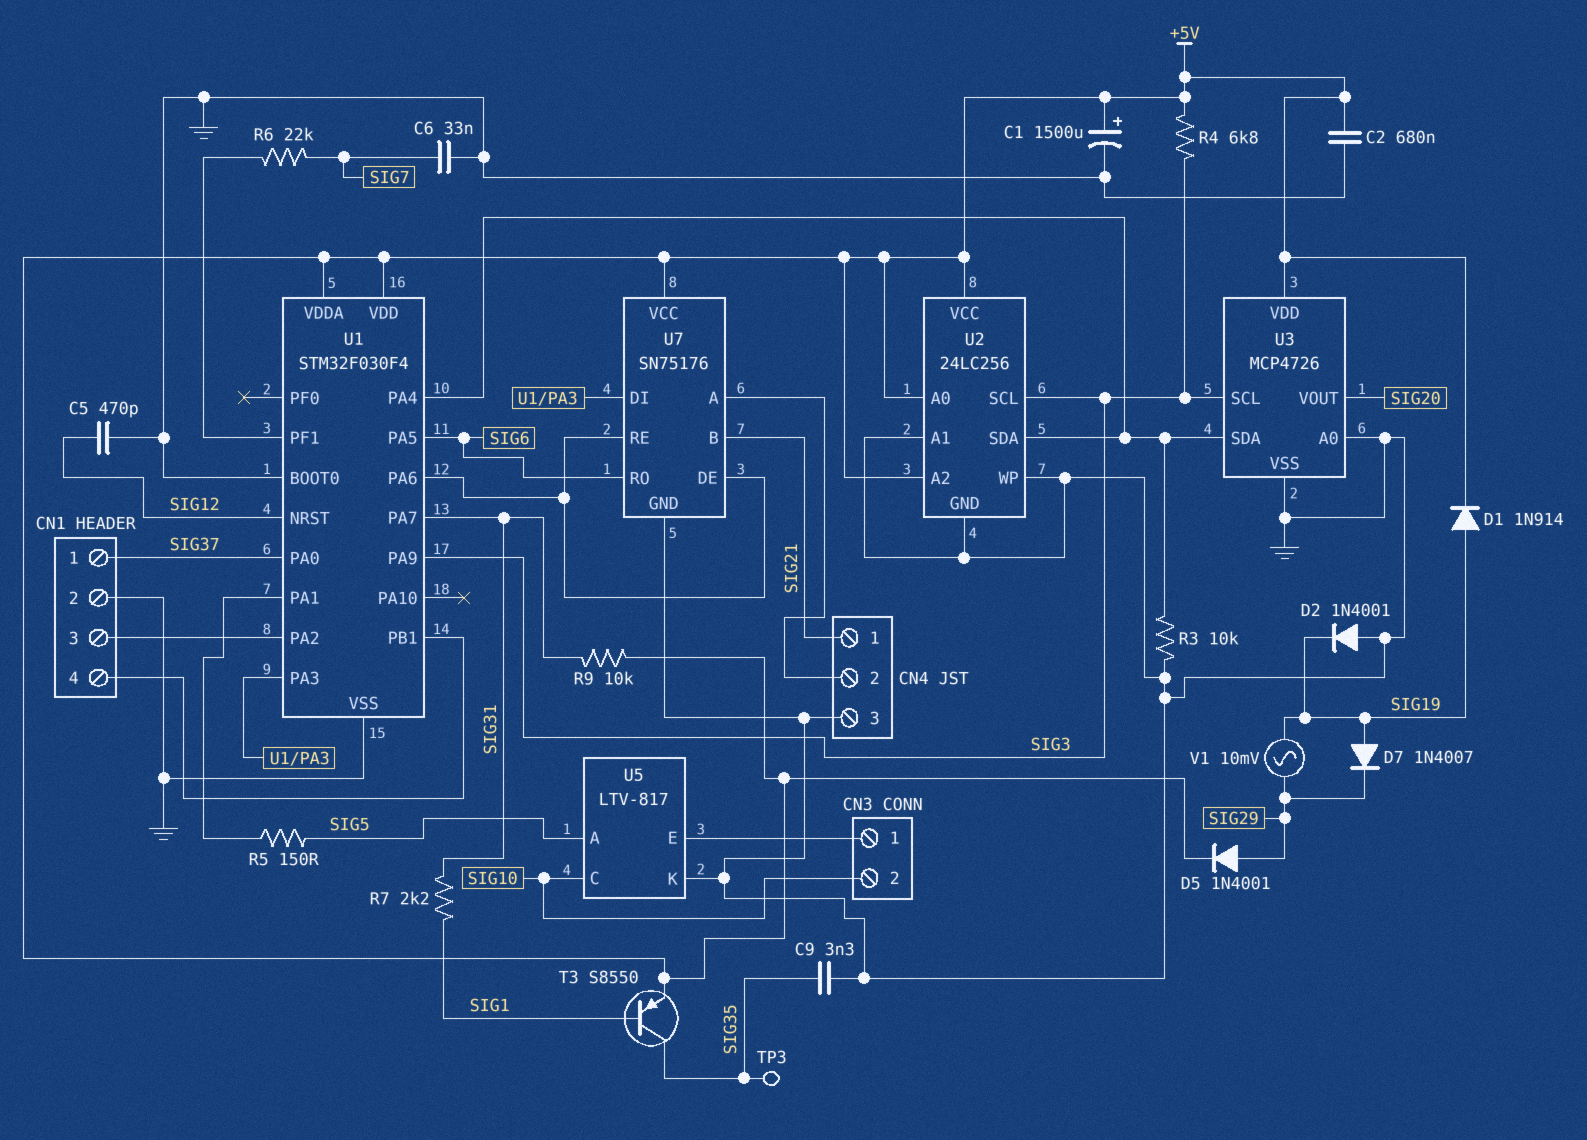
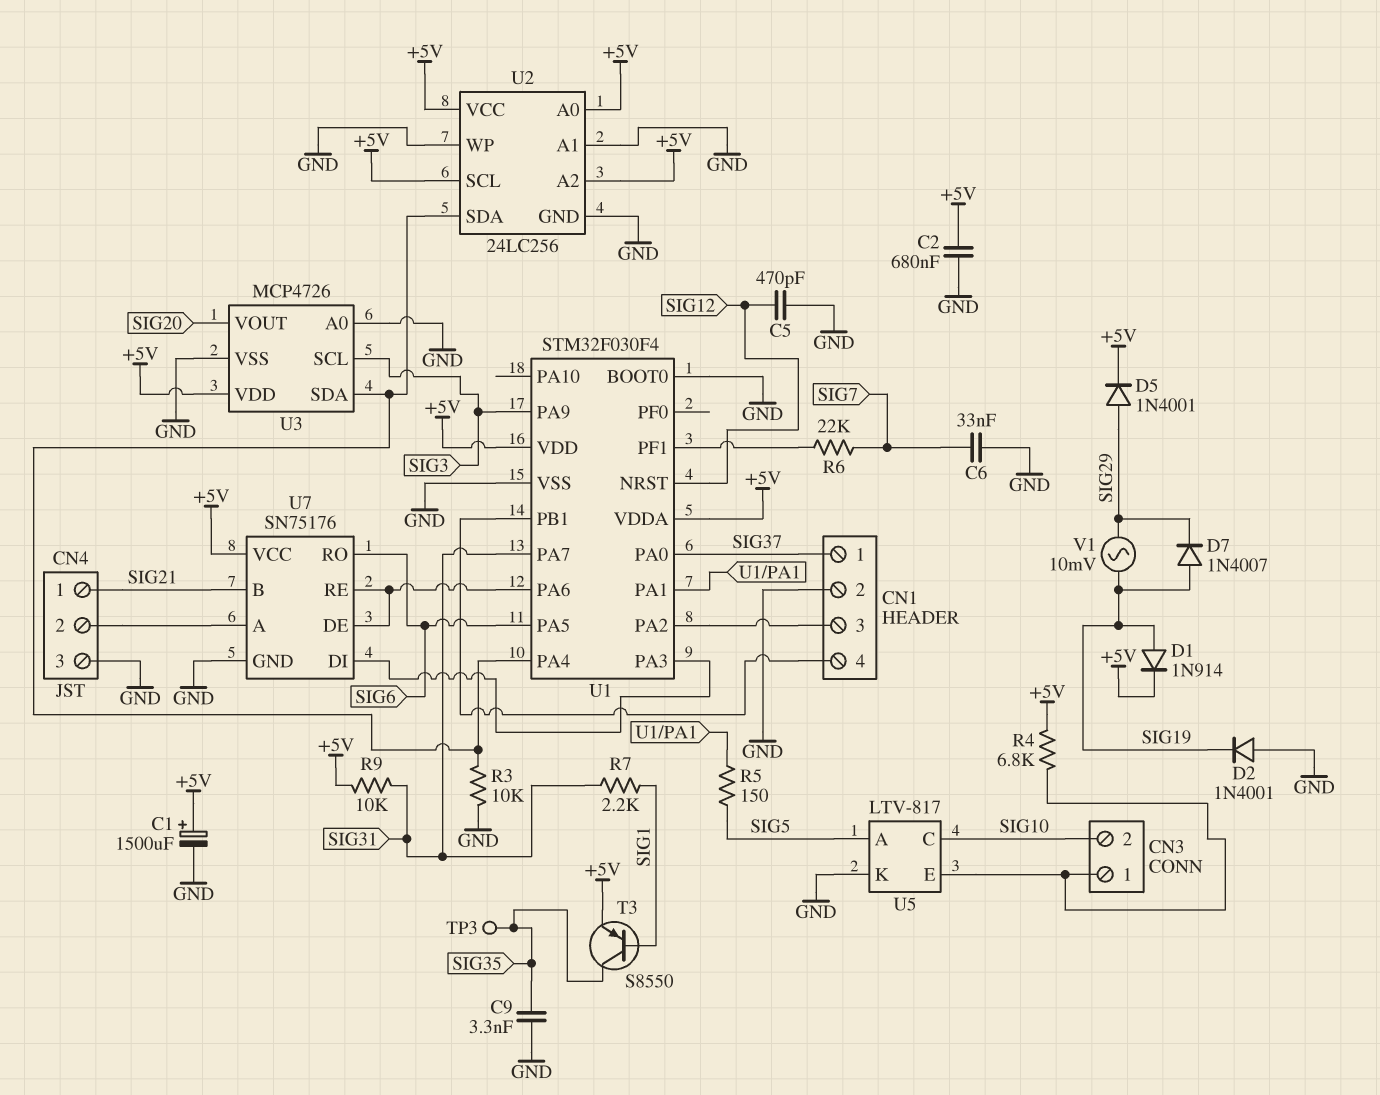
R4: 6.8k (+5V, SIG3) -> 6.8k (+5V, CN3/1)
U2 pin SCL: SIG3 -> +5V

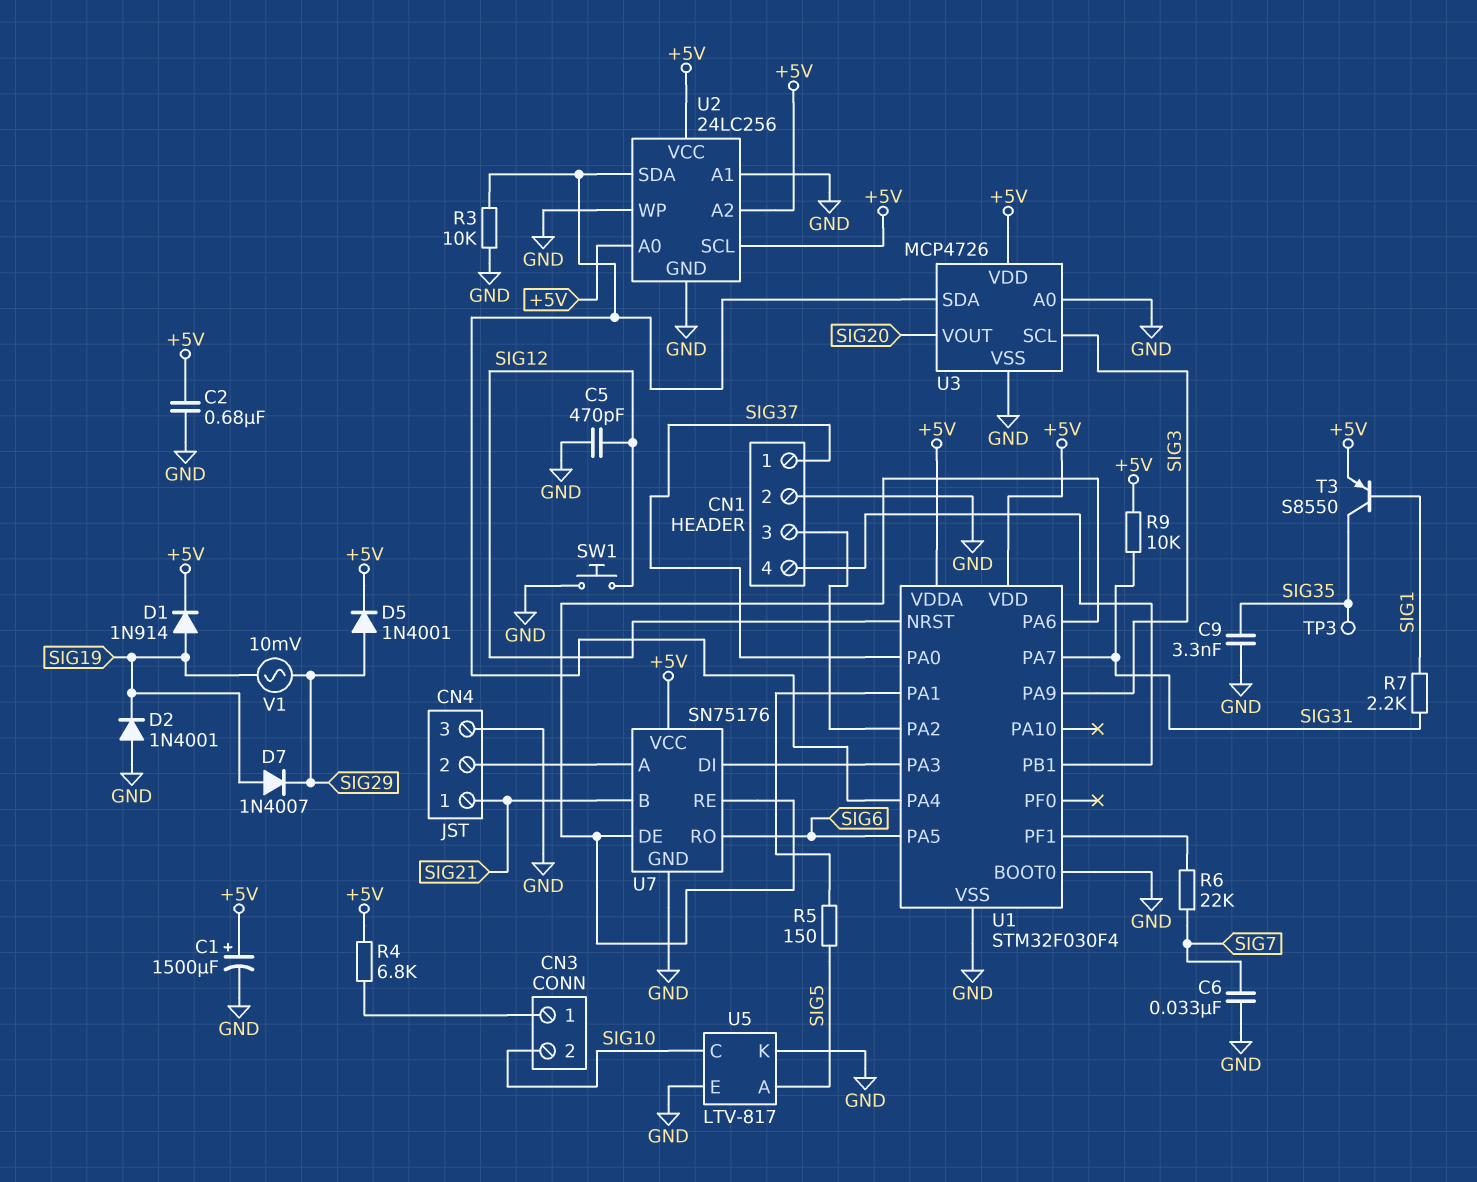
SW1: none -> button (GND, SIG12)
U5 pin E: CN3/1 -> GND

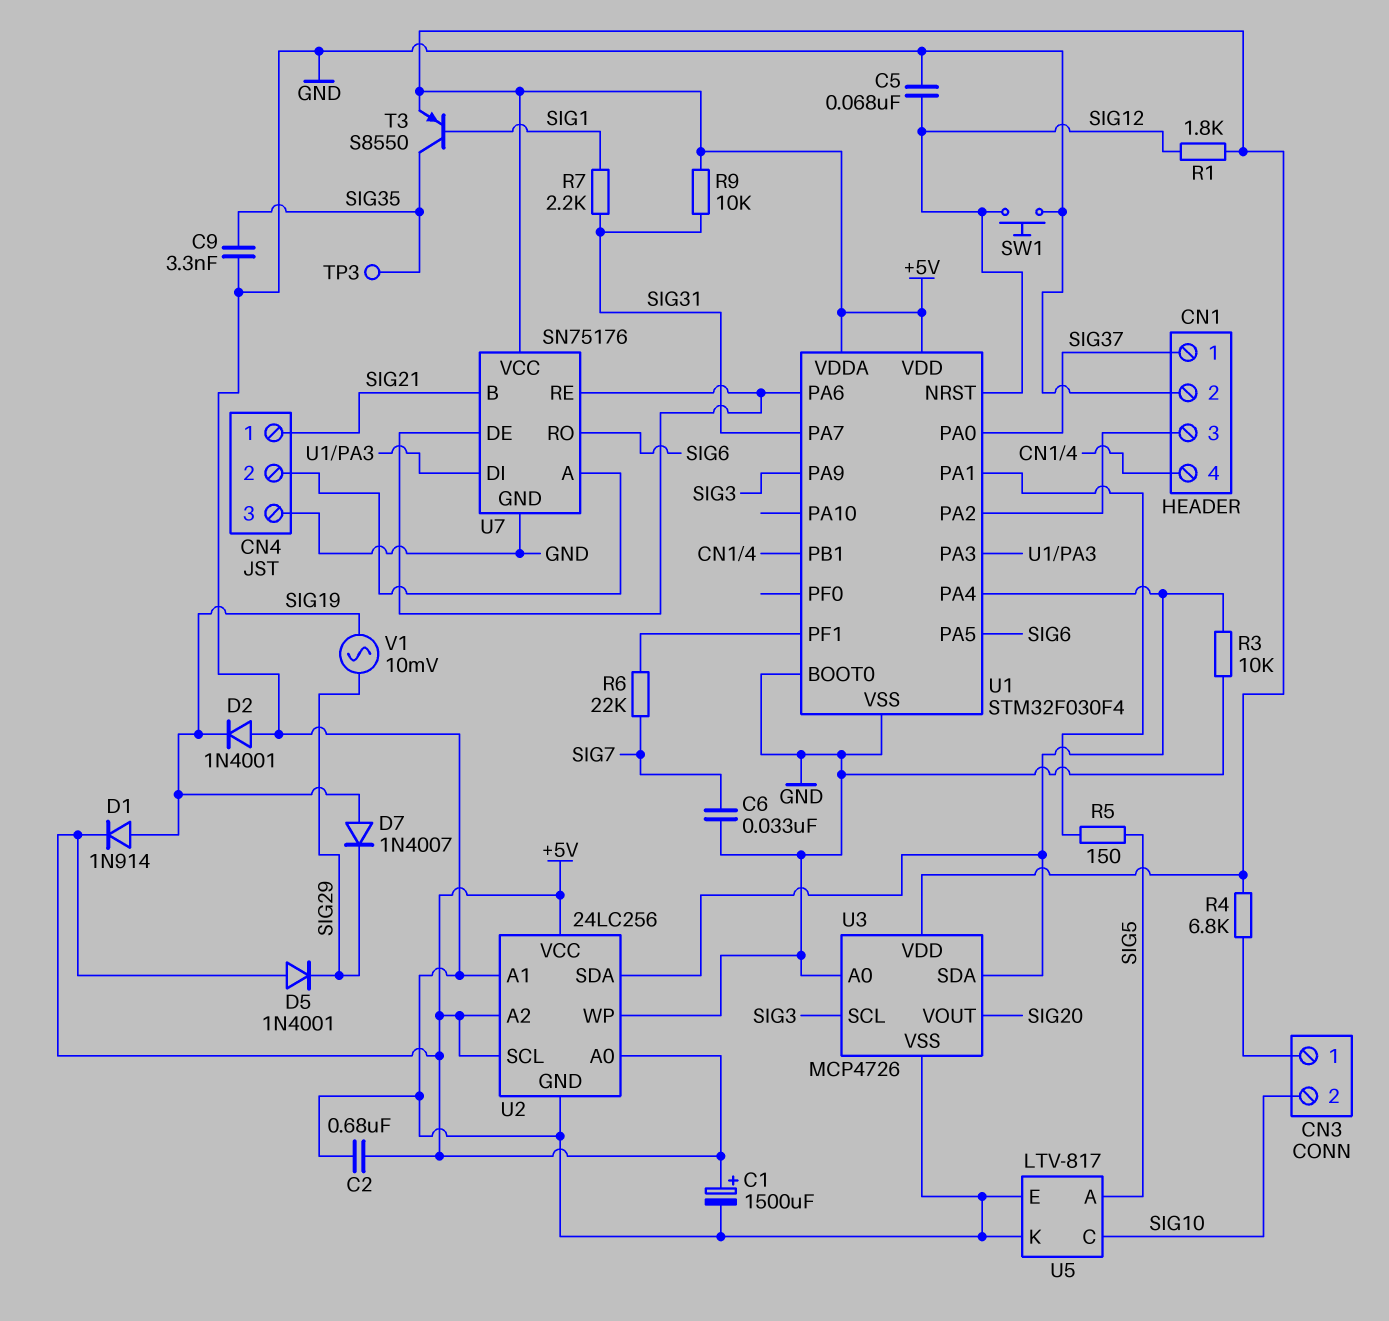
C5: 470pF (GND, SIG12) -> 68nF (GND, SIG12)
D5: diode 1N4001 (A SIG29, K +5V) -> diode 1N4001 (A +5V, K SIG29)
R1: none -> 1.8k (+5V, SIG12)

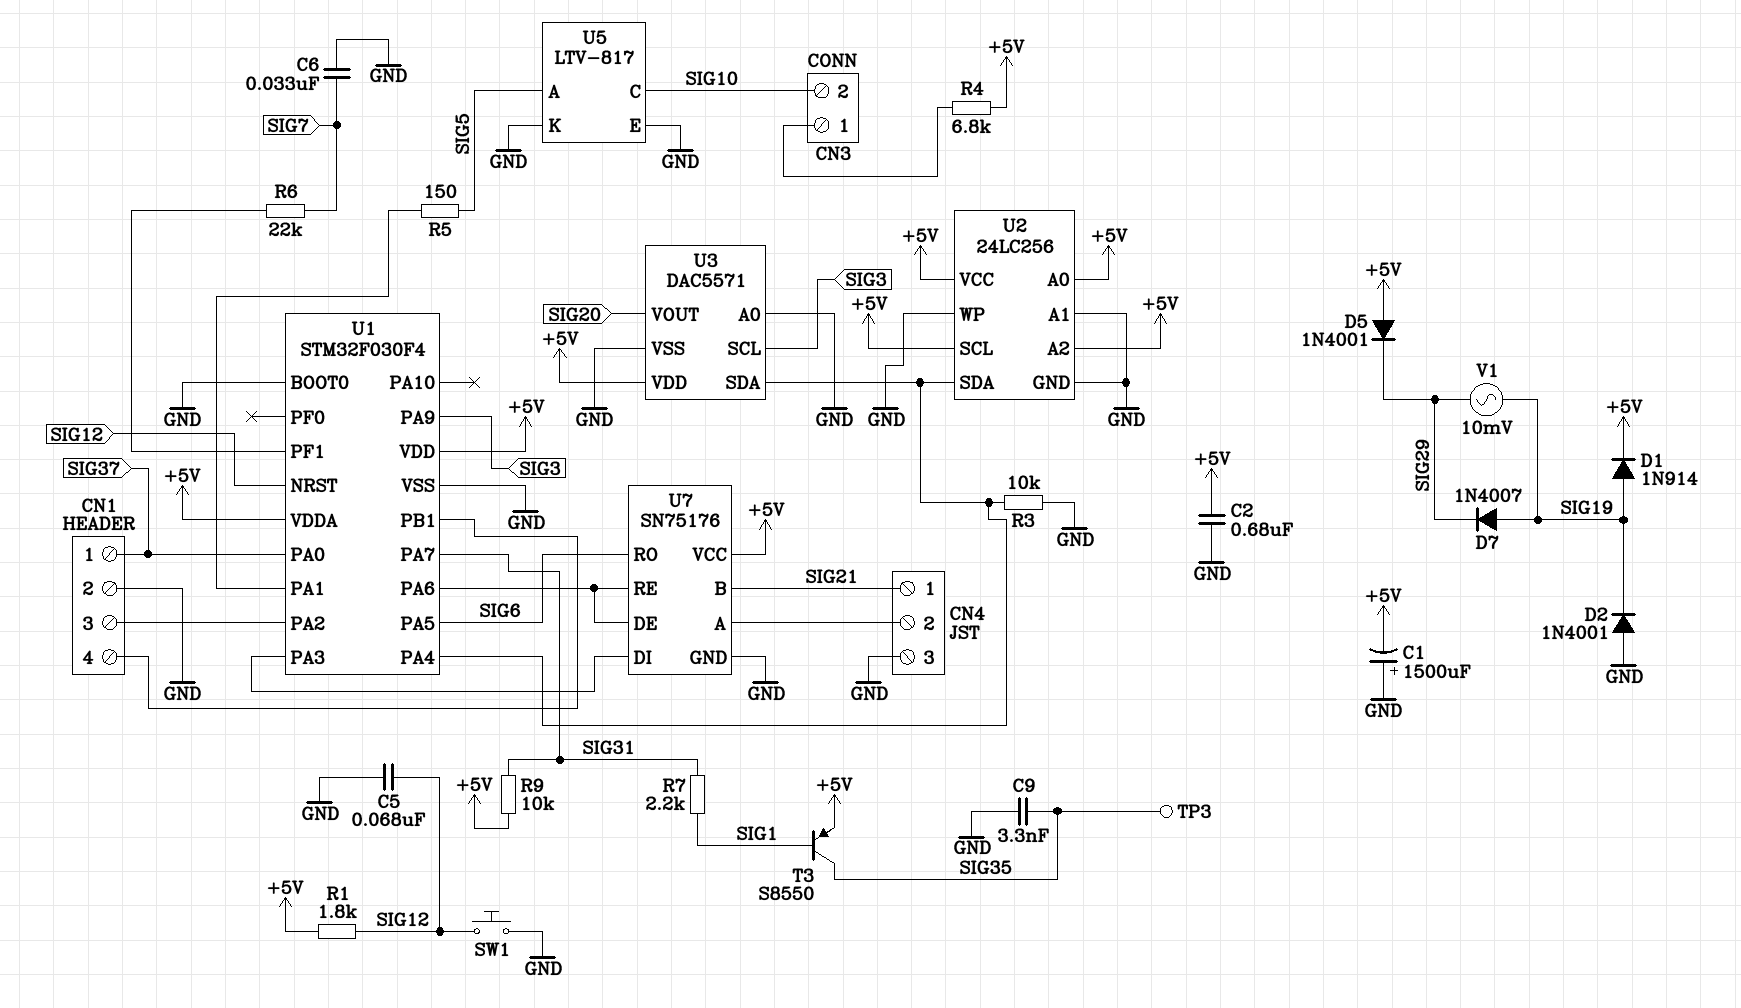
C1: 1500uF (plus +5V, minus GND) -> 1500uF (plus GND, minus +5V)
U3: MCP4726 -> DAC5571

